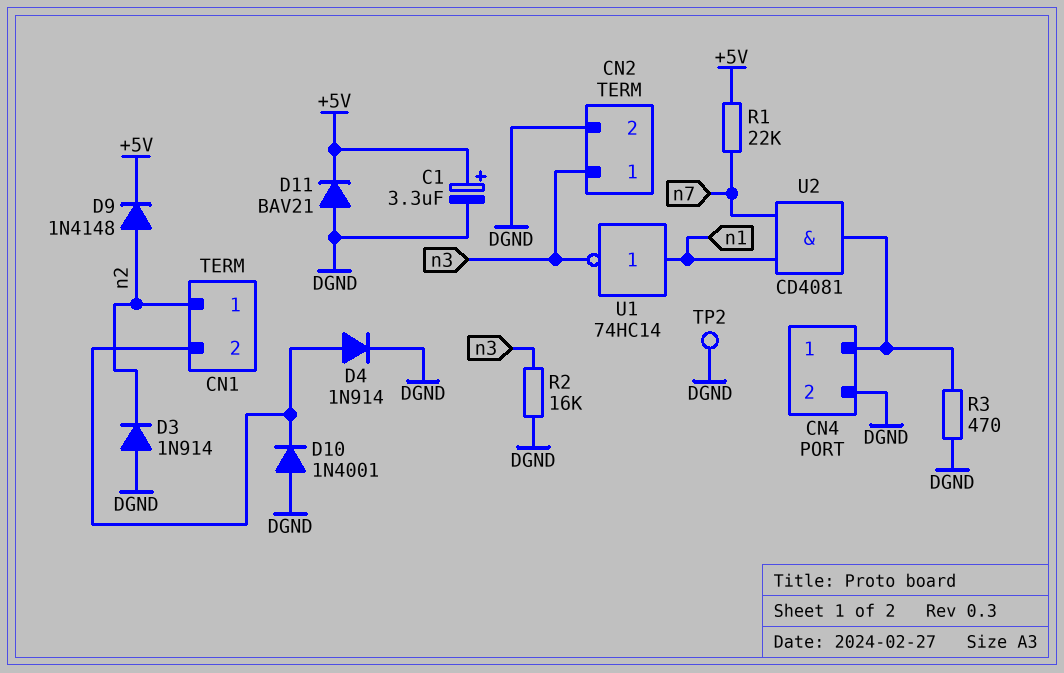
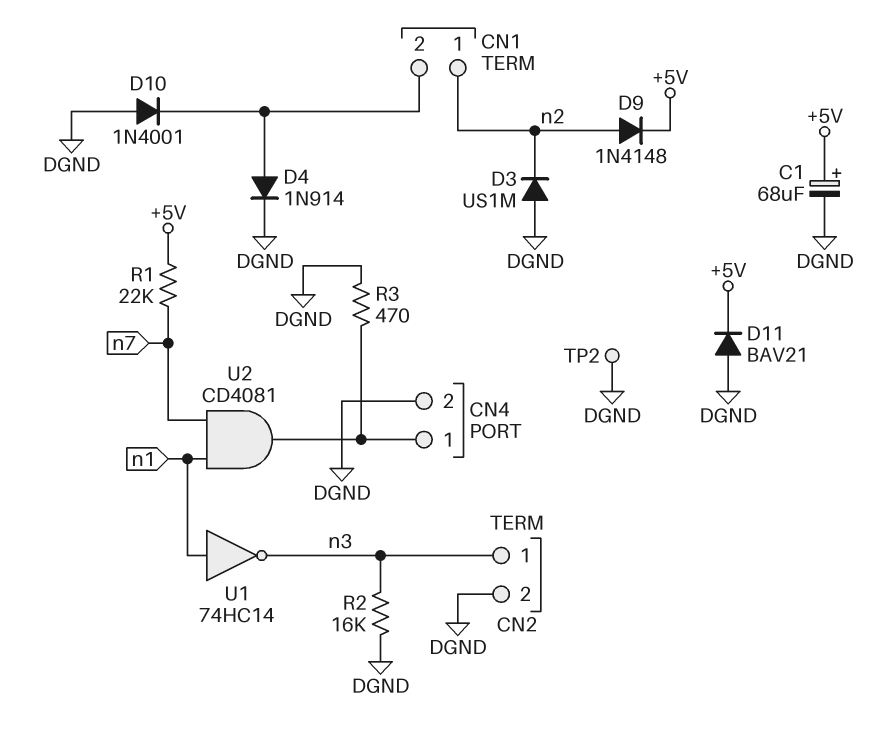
C1: 3.3uF (plus +5V, minus DGND) -> 68uF (plus +5V, minus DGND)
D3: diode 1N914 (A DGND, K n2) -> diode US1M (A DGND, K n2)

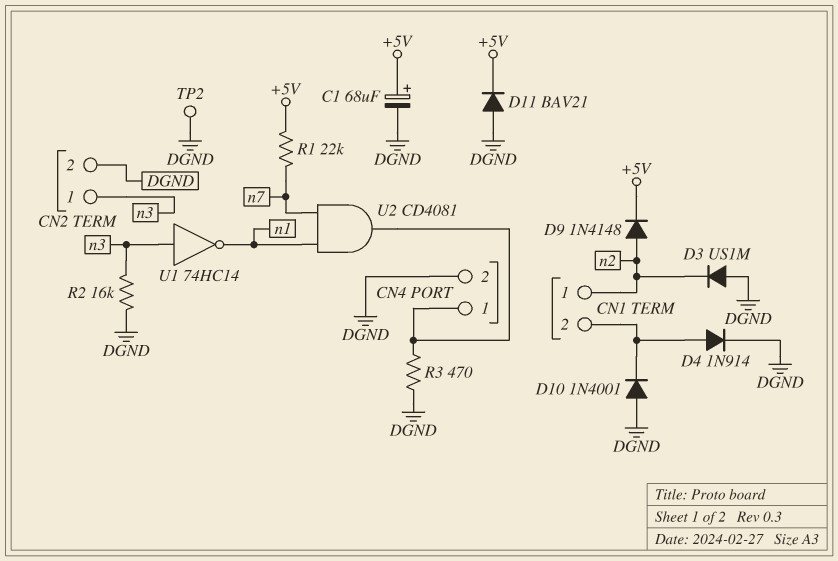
U1: NOT 74HC14 (in n1, out n3) -> NOT 74HC14 (in n3, out n1)

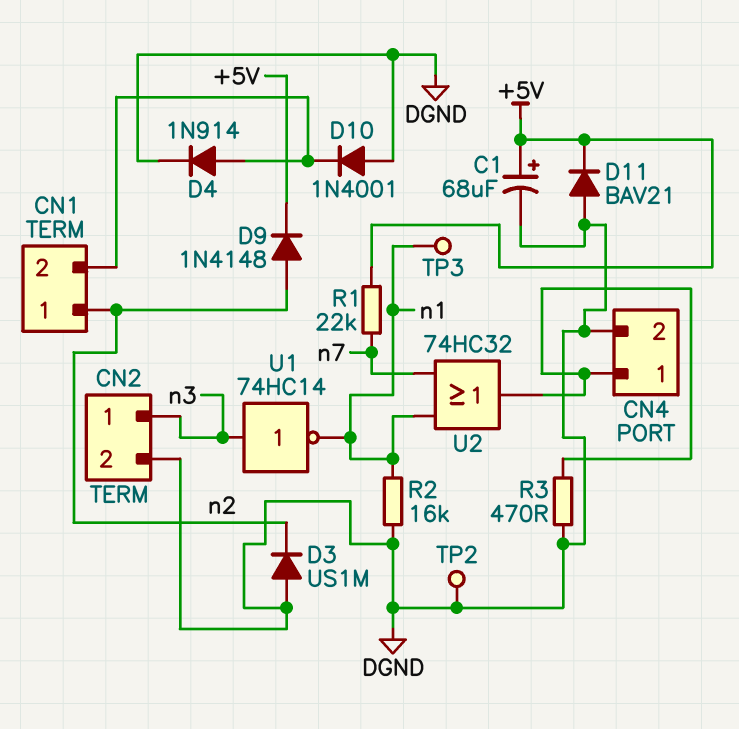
R2: 16k (DGND, n3) -> 16k (DGND, n1)
TP3: none -> test point (n1)
U2: AND CD4081 (in n1, in n7, out CN4/1) -> OR 74HC32 (in n1, in n7, out CN4/1)

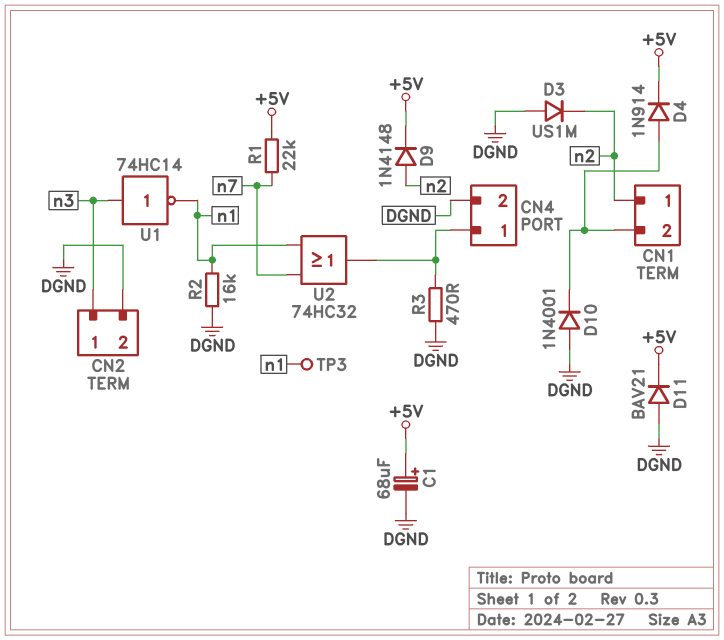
D4: diode 1N914 (A CN1/2, K DGND) -> diode 1N914 (A CN1/2, K +5V)
TP2: test point (DGND) -> none

